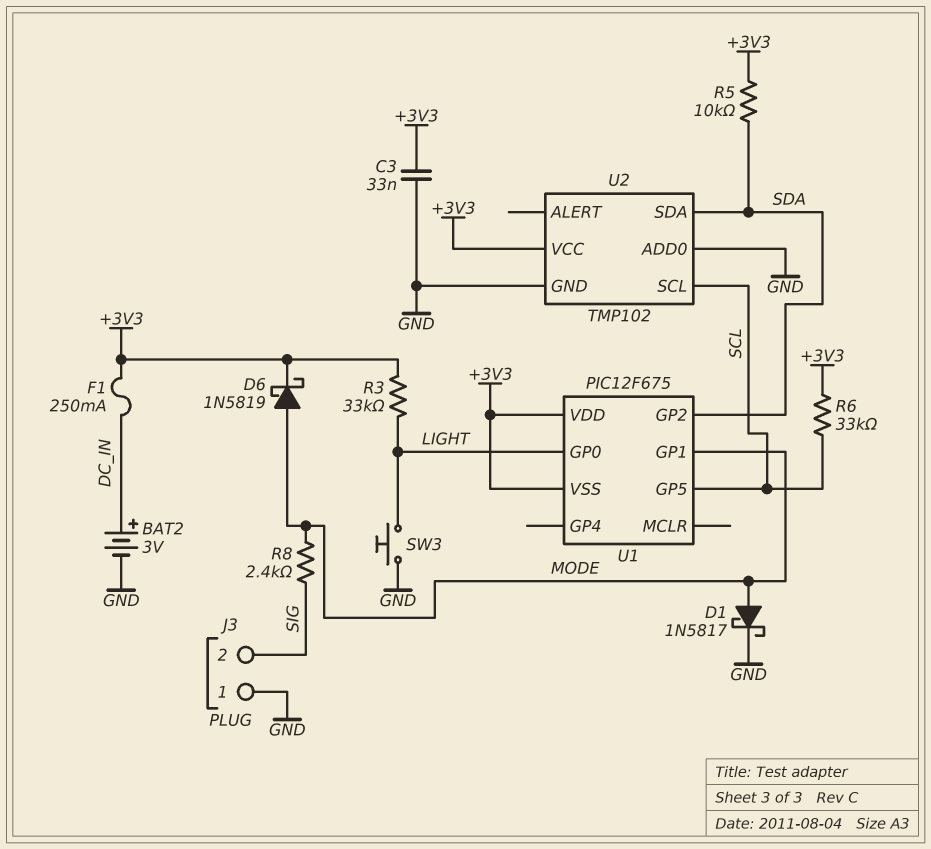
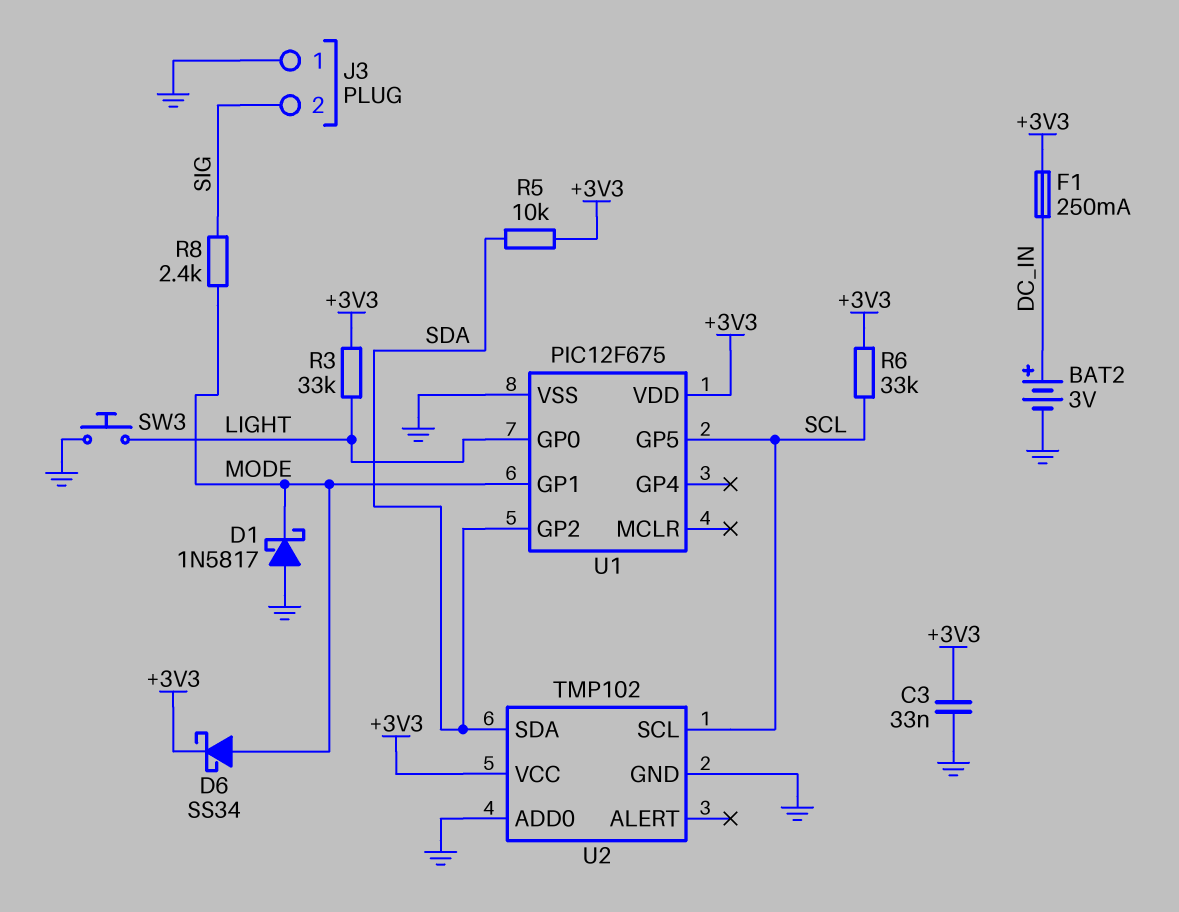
D1: schottky 1N5817 (A MODE, K GND) -> schottky 1N5817 (A GND, K MODE)
D6: schottky 1N5819 (A MODE, K +3V3) -> schottky SS34 (A MODE, K +3V3)
U1 pin VSS: +3V3 -> GND

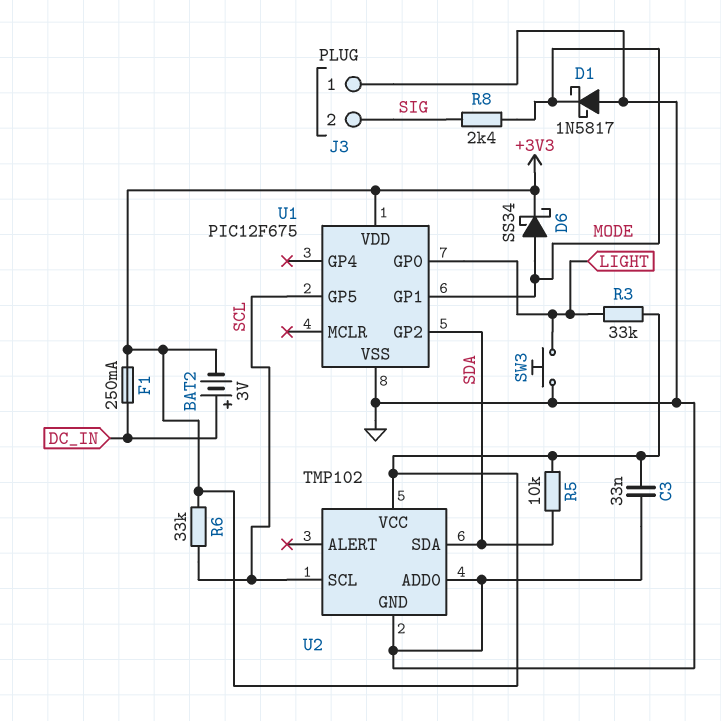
BAT2: 3V (plus DC_IN, minus GND) -> 3V (plus DC_IN, minus +3V3)

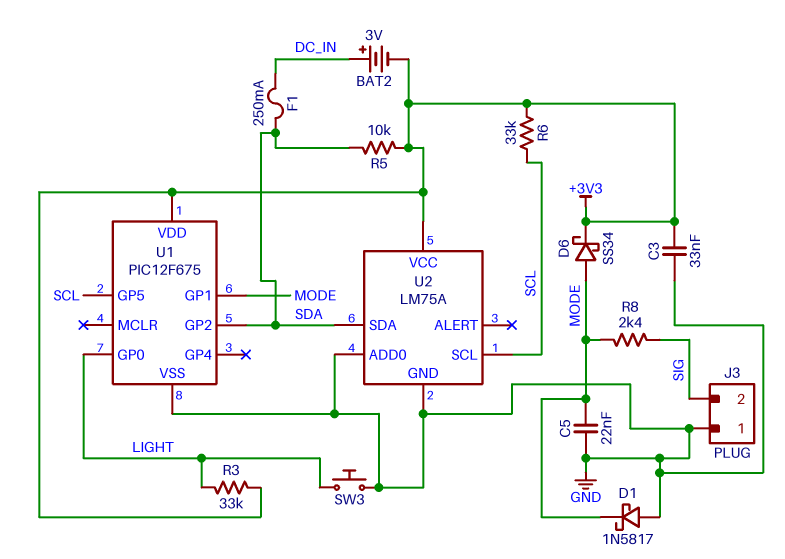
C5: none -> 22nF (GND, MODE)
F1: 250mA (+3V3, DC_IN) -> 250mA (DC_IN, SDA)
U2: TMP102 -> LM75A

